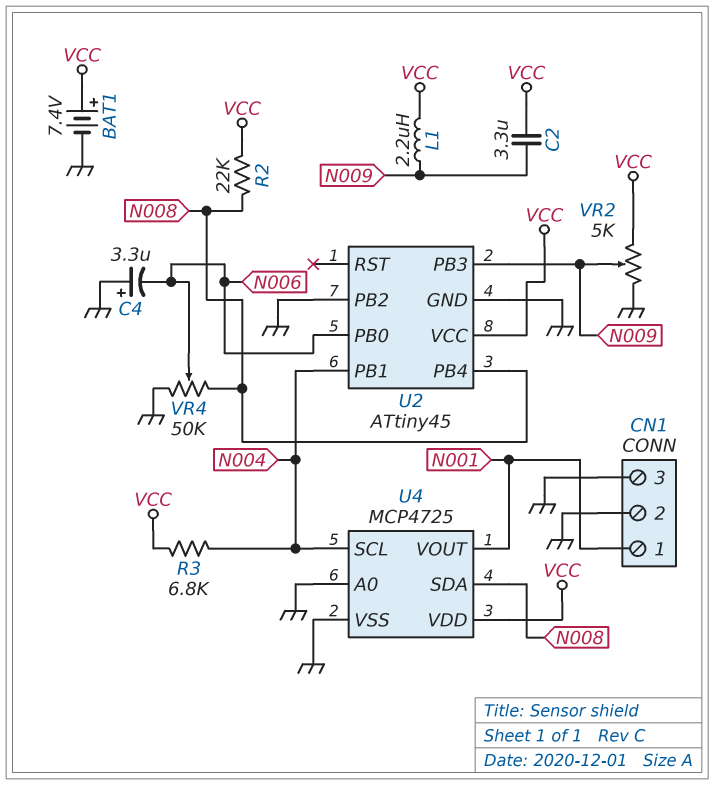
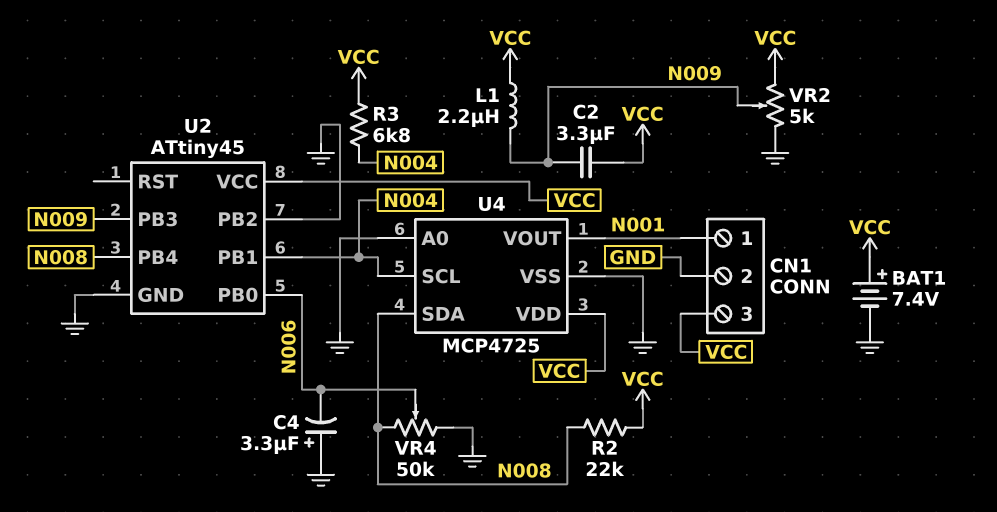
CN1 pin 3: GND -> VCC

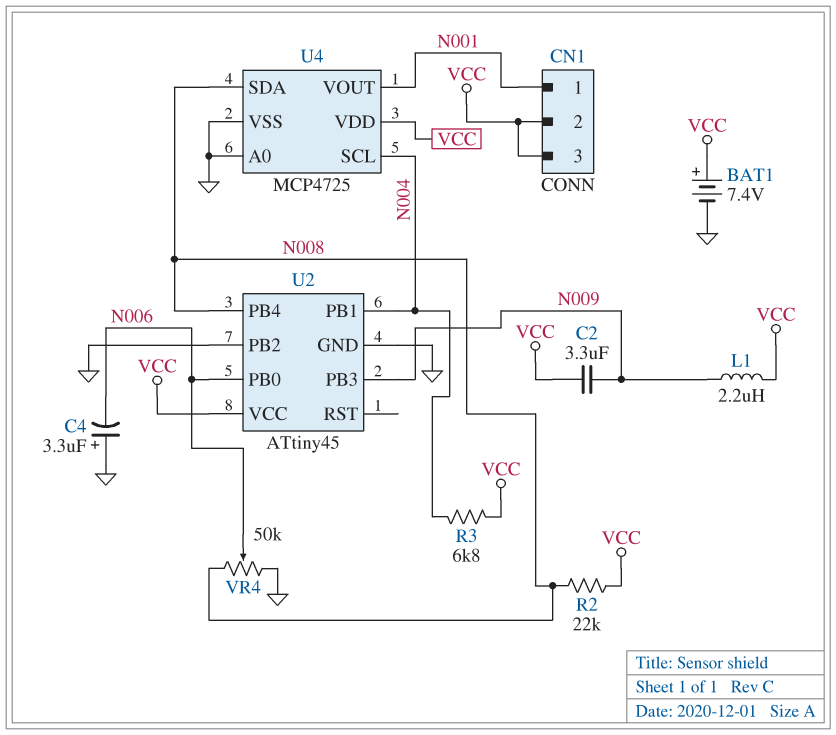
CN1 pin 2: GND -> VCC
VR2: 5k (GND, VCC, wiper N009) -> none

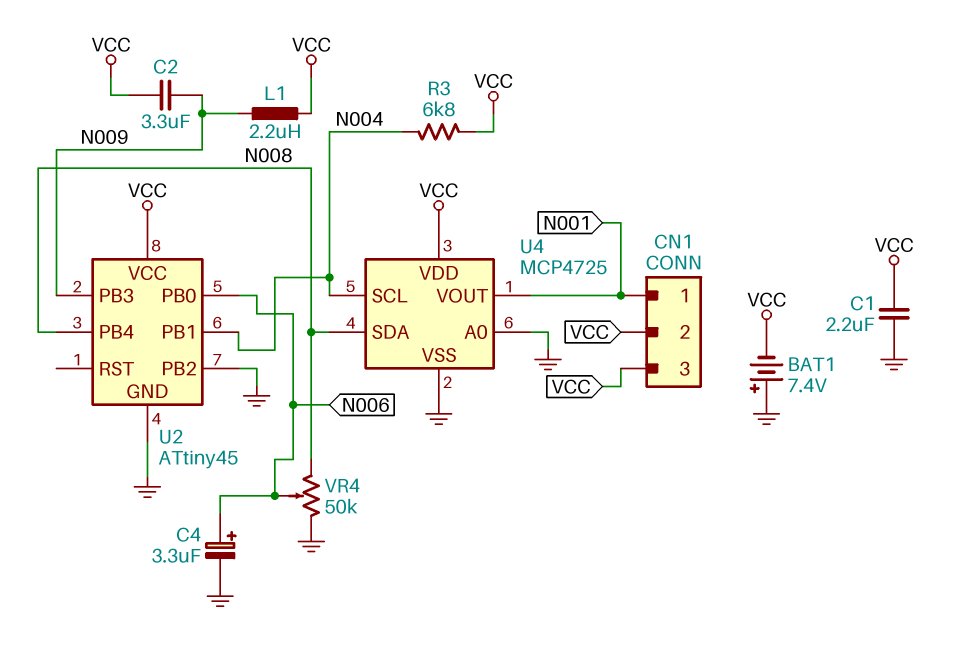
BAT1: 7.4V (plus VCC, minus GND) -> 7.4V (plus GND, minus VCC)
C1: none -> 2.2uF (GND, VCC)
C4: 3.3uF (plus GND, minus N006) -> 3.3uF (plus N006, minus GND)
R2: 22k (N008, VCC) -> none

